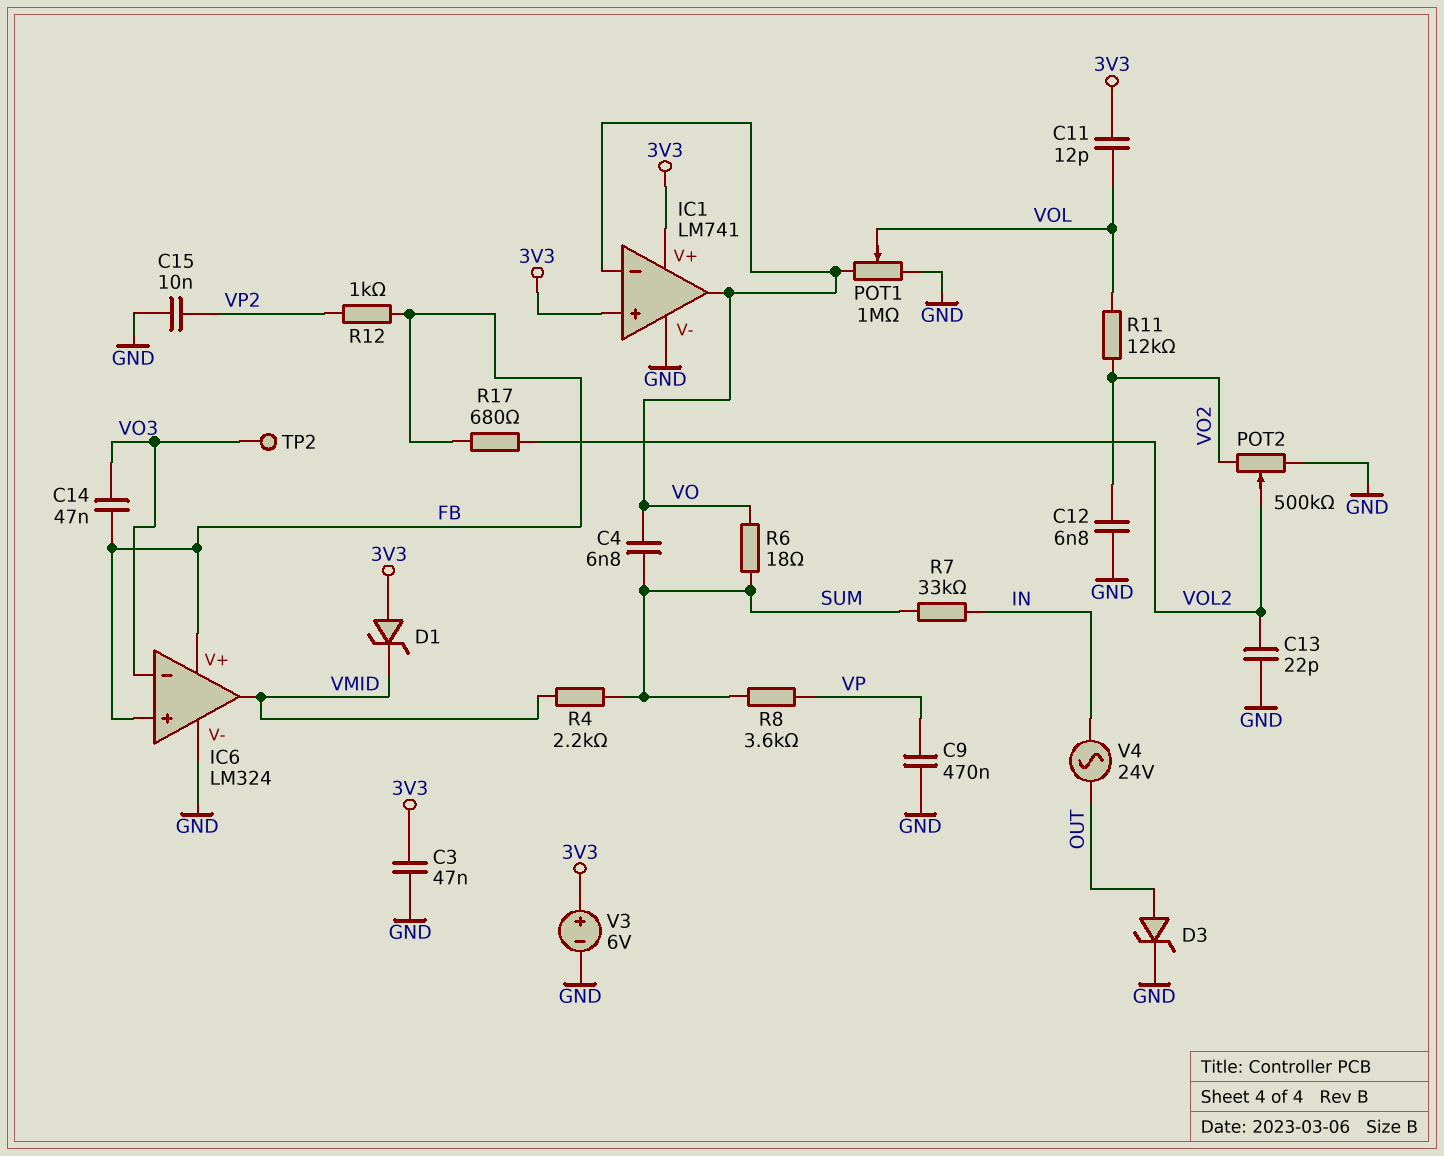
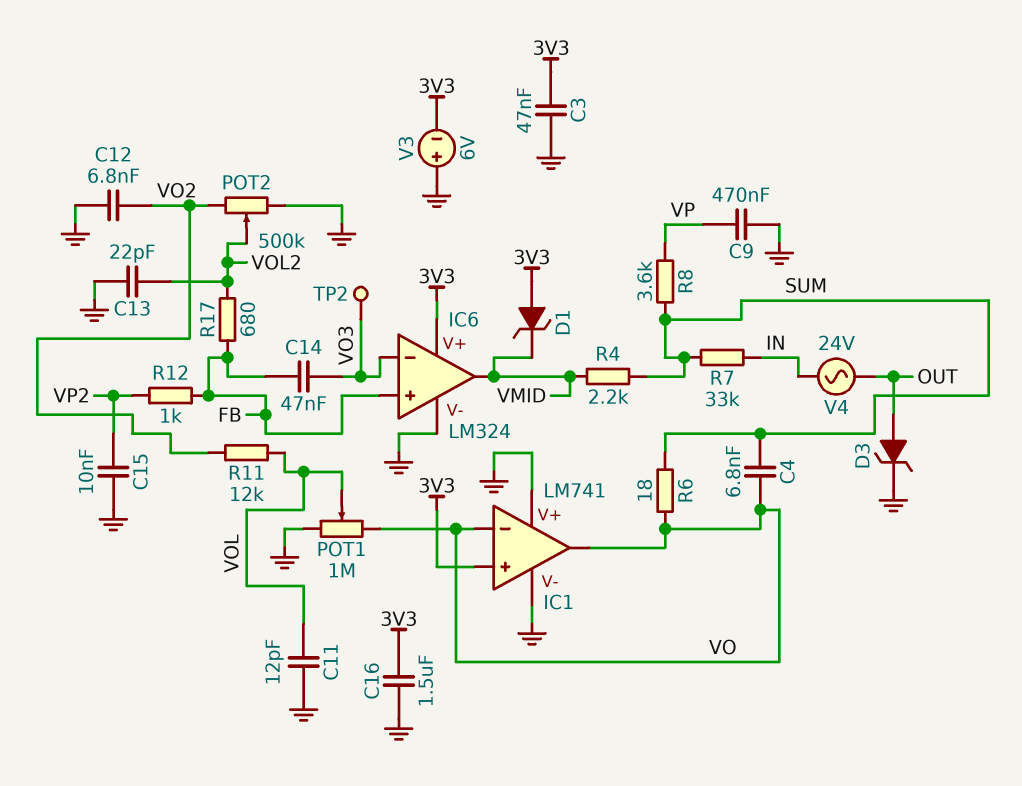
C11: 12pF (3V3, VOL) -> 12pF (GND, VOL)
C16: none -> 1.5uF (3V3, GND)
IC1 pin V+: 3V3 -> GND
IC6 pin V+: FB -> 3V3
V3: 6V (plus 3V3, minus GND) -> 6V (plus GND, minus 3V3)

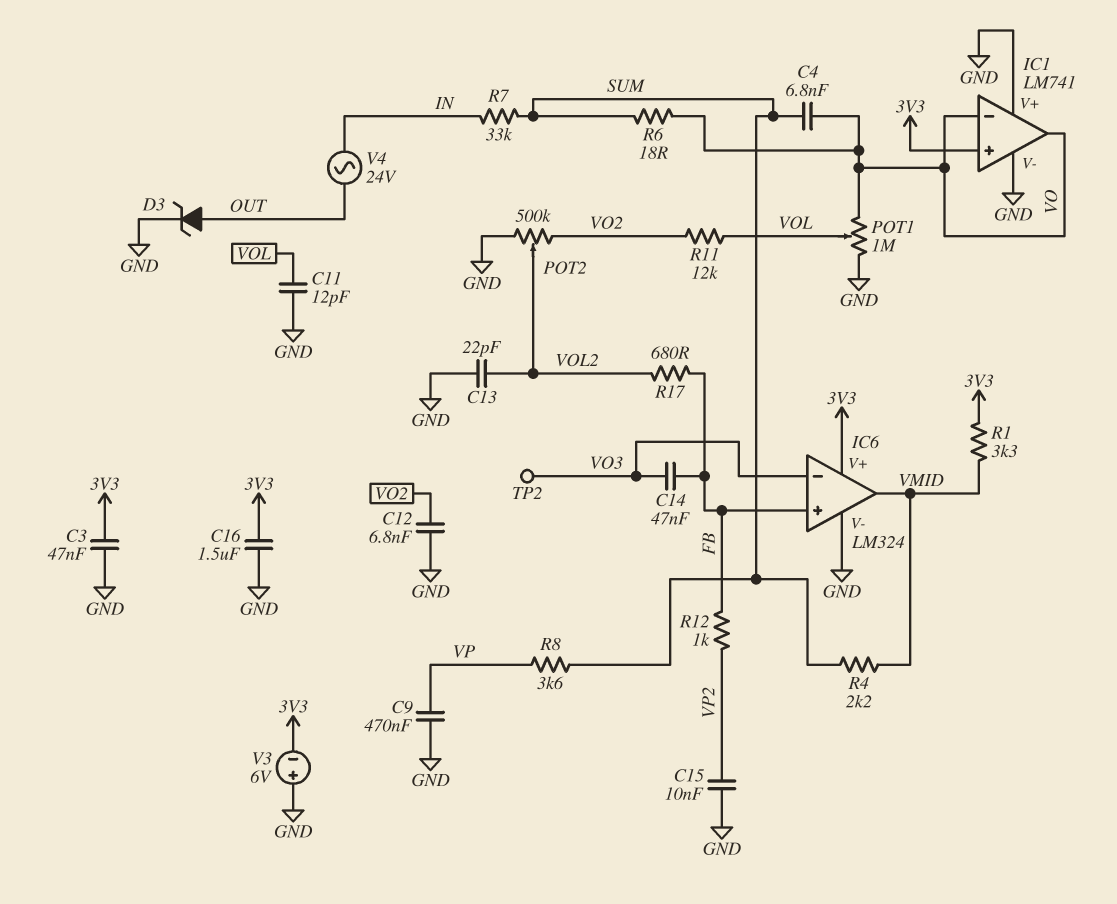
D1: zener (A 3V3, K VMID) -> none
R1: none -> 3.3k (3V3, VMID)

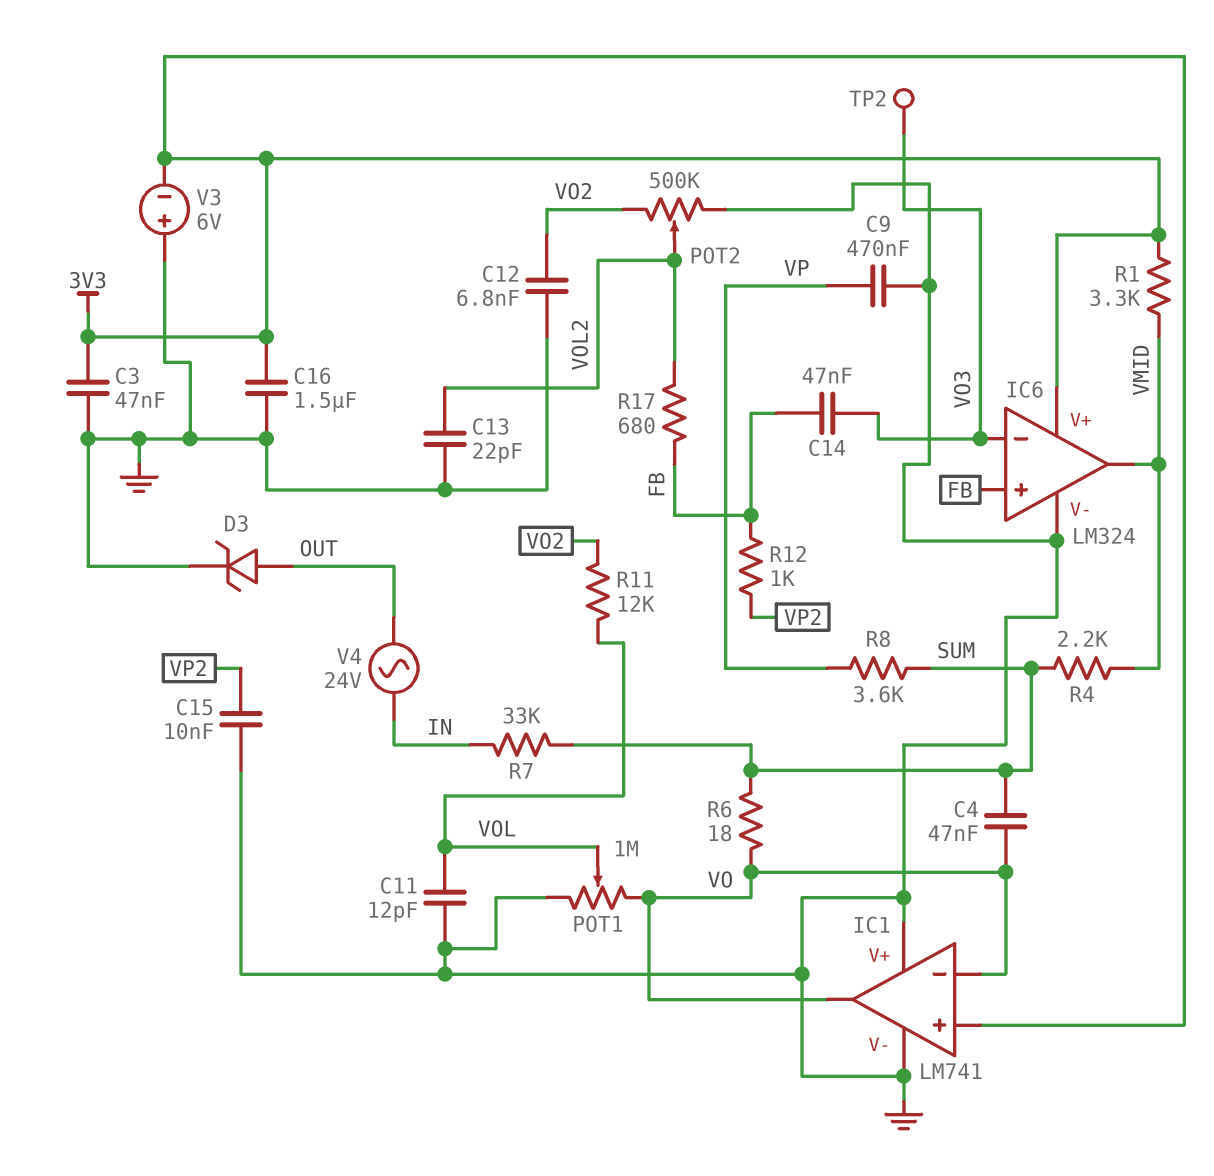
C4: 6.8nF (SUM, VO) -> 47nF (SUM, VO)

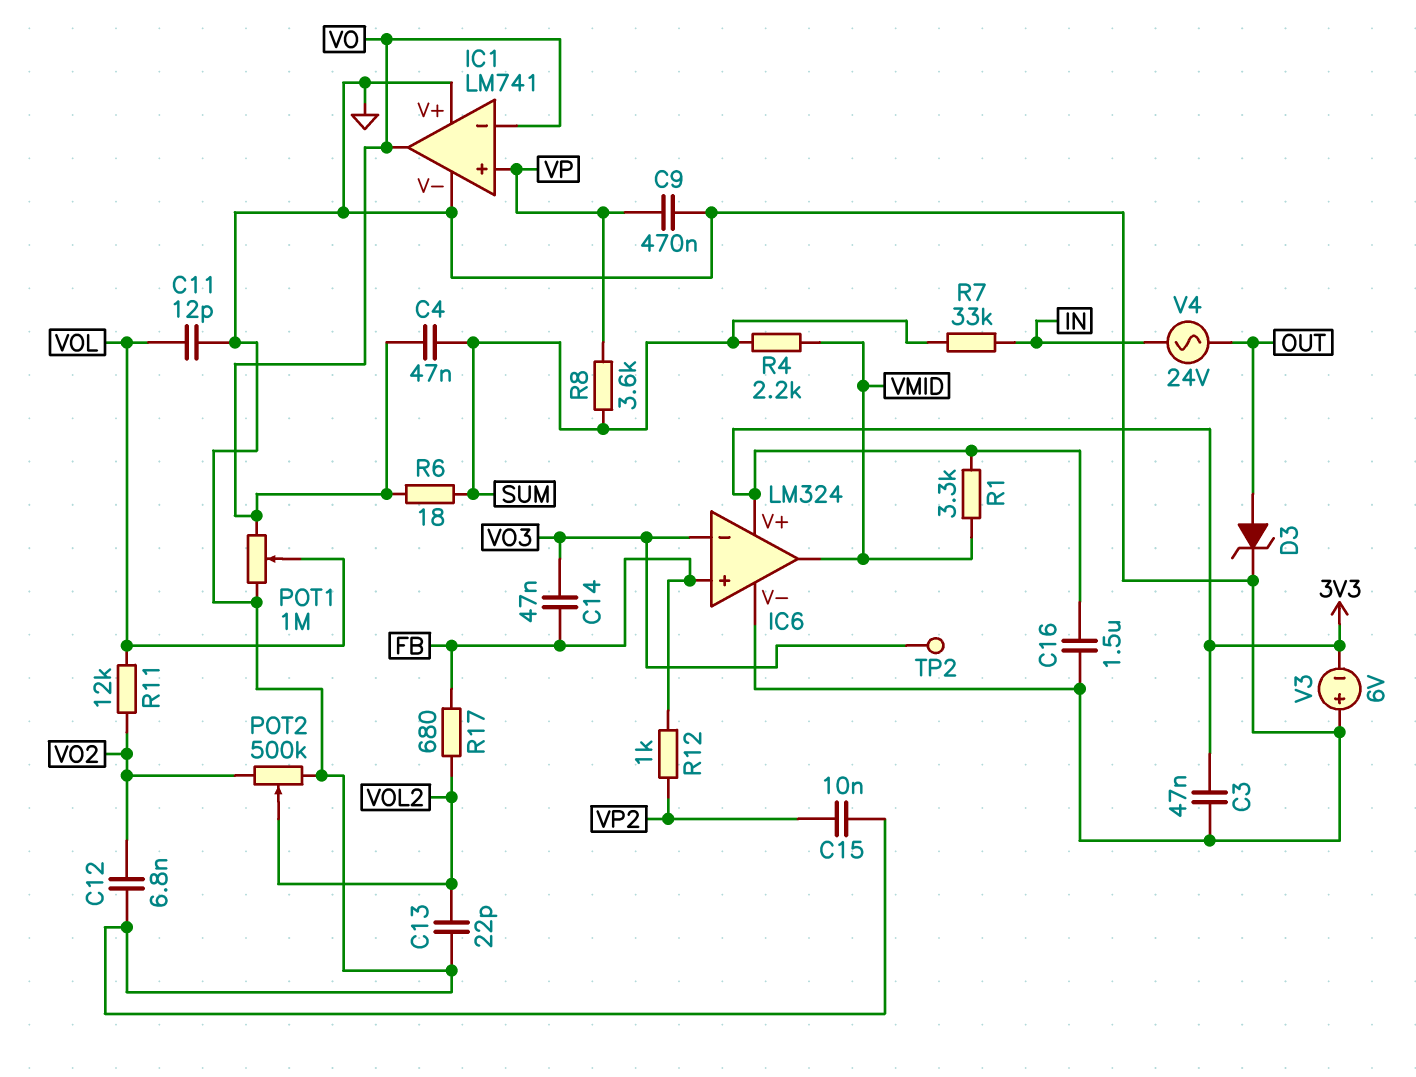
IC1 pin in+: 3V3 -> VP

